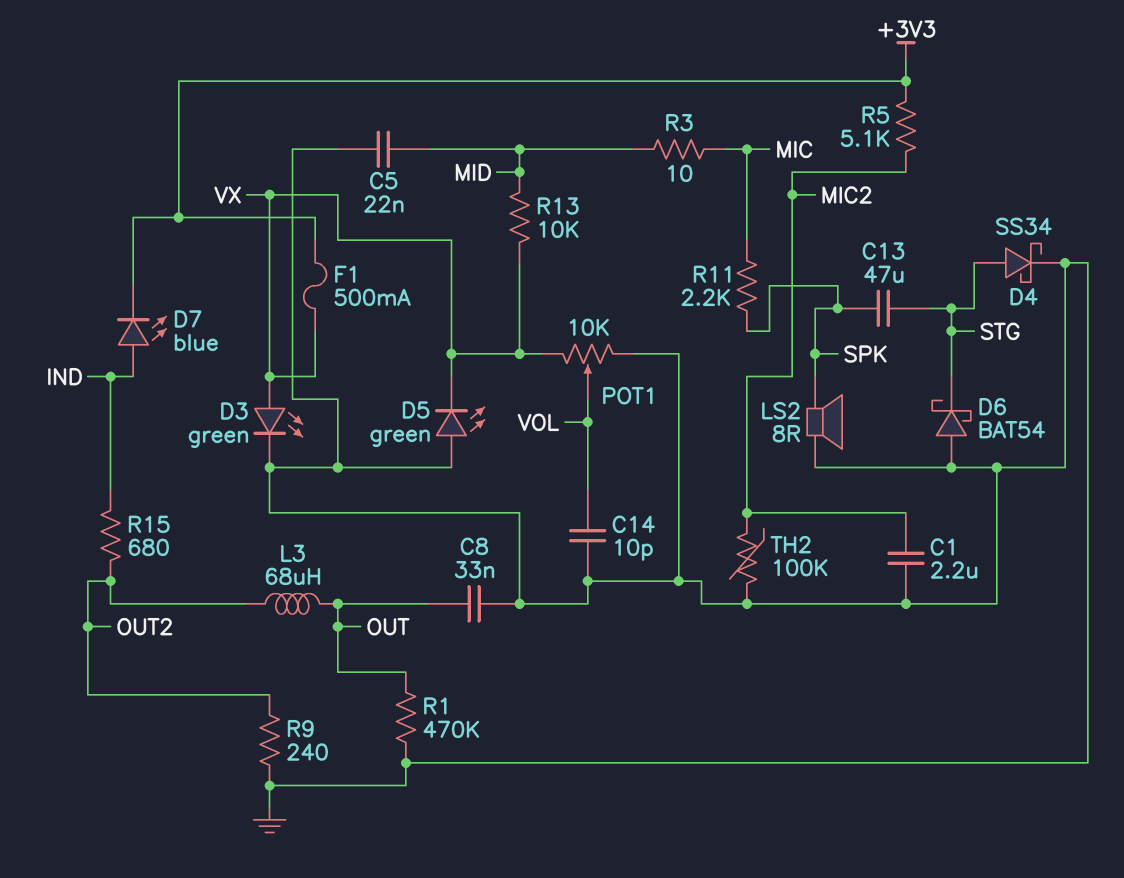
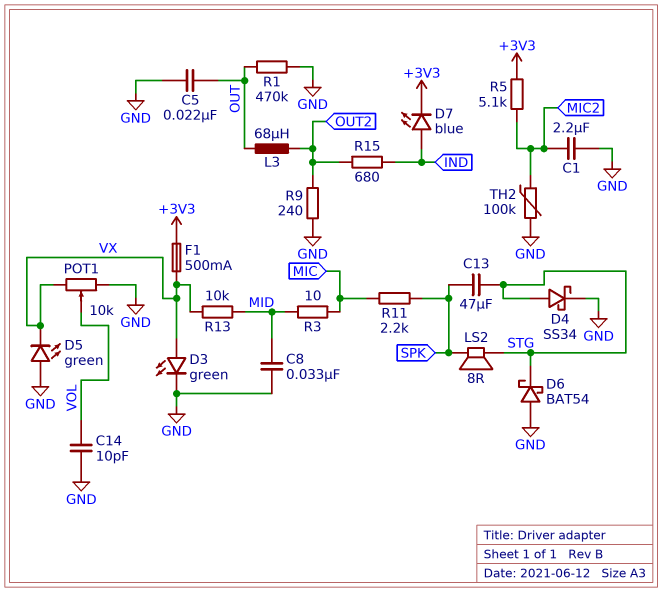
C5: 22nF (GND, MID) -> 22nF (GND, OUT)
C8: 33nF (GND, OUT) -> 33nF (GND, MID)
LS2: speaker 8R (GND, SPK) -> speaker 8R (SPK, STG)

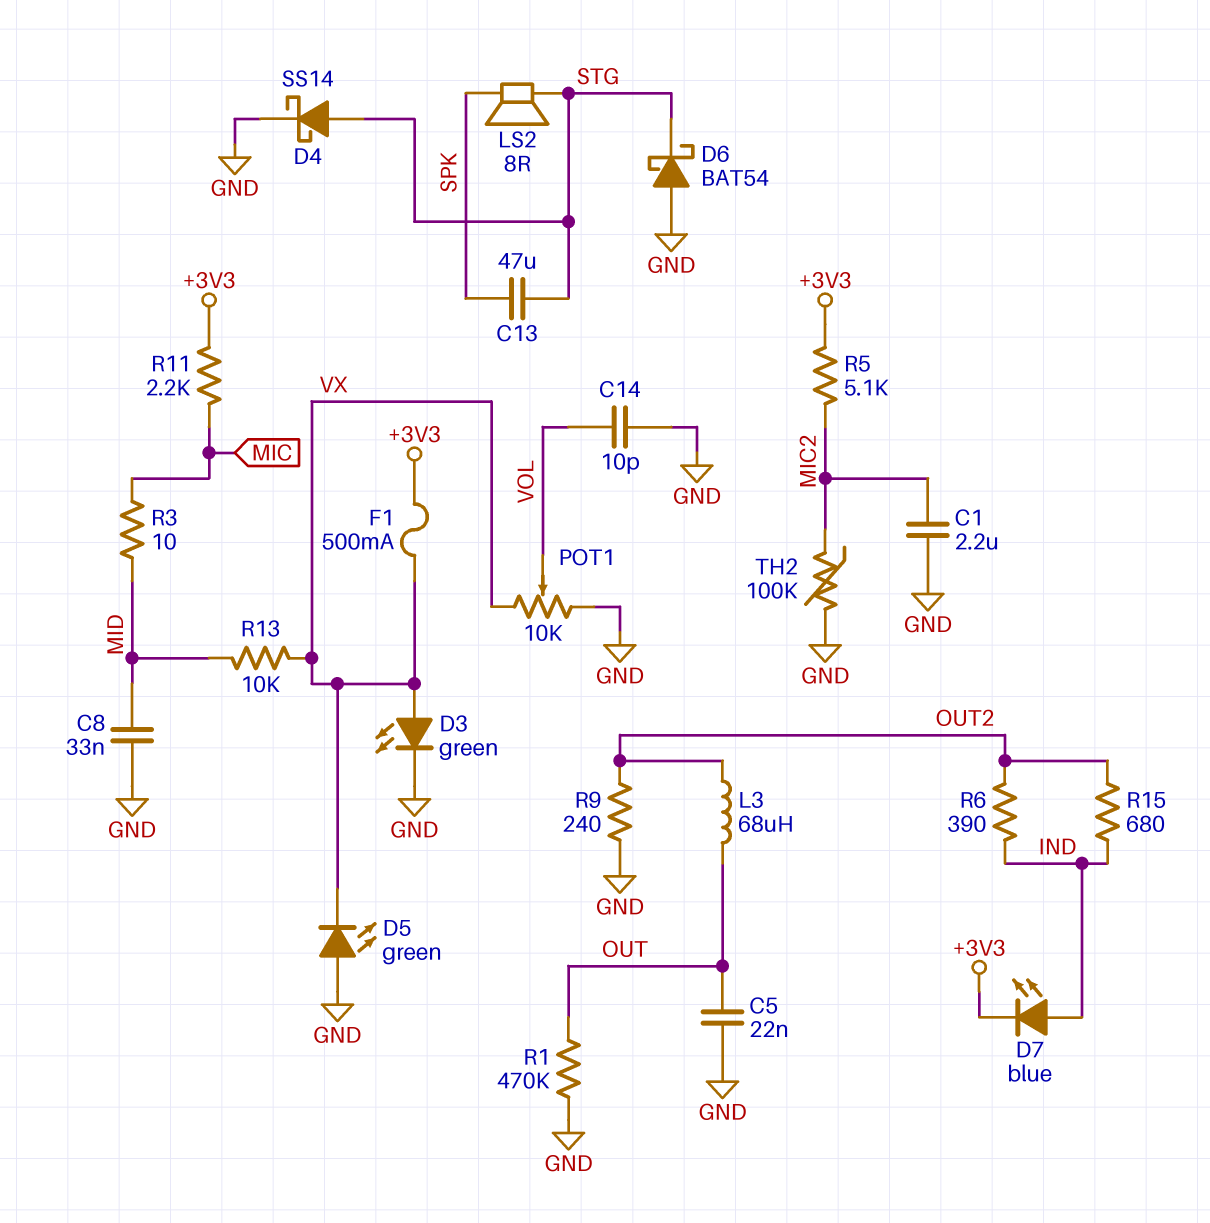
D4: schottky SS34 (A STG, K GND) -> schottky SS14 (A STG, K GND)
R6: none -> 390 (IND, OUT2)
R11: 2.2k (MIC, SPK) -> 2.2k (+3V3, MIC)

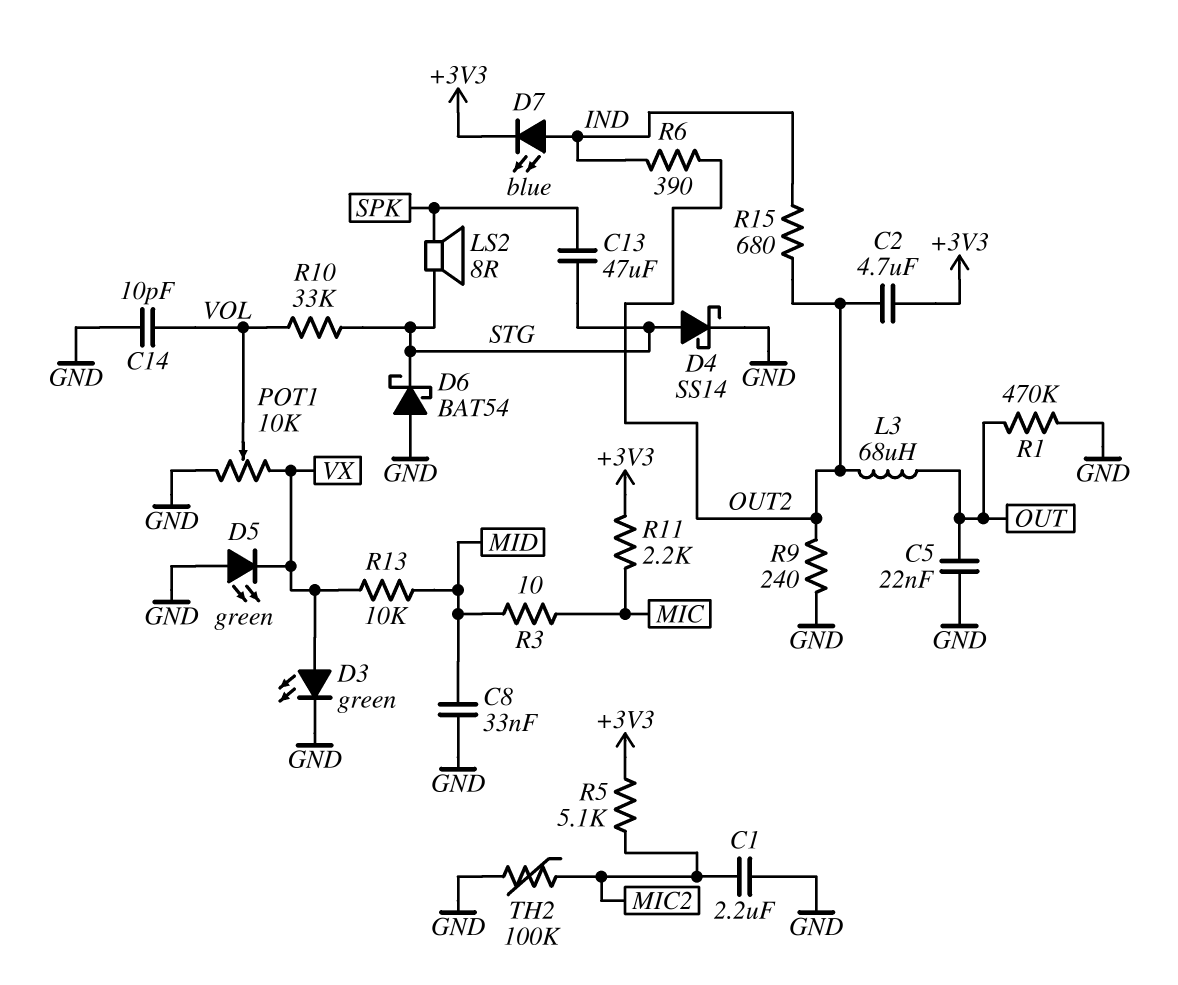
C2: none -> 4.7uF (+3V3, OUT2)
F1: 500mA (+3V3, VX) -> none
R10: none -> 33k (STG, VOL)

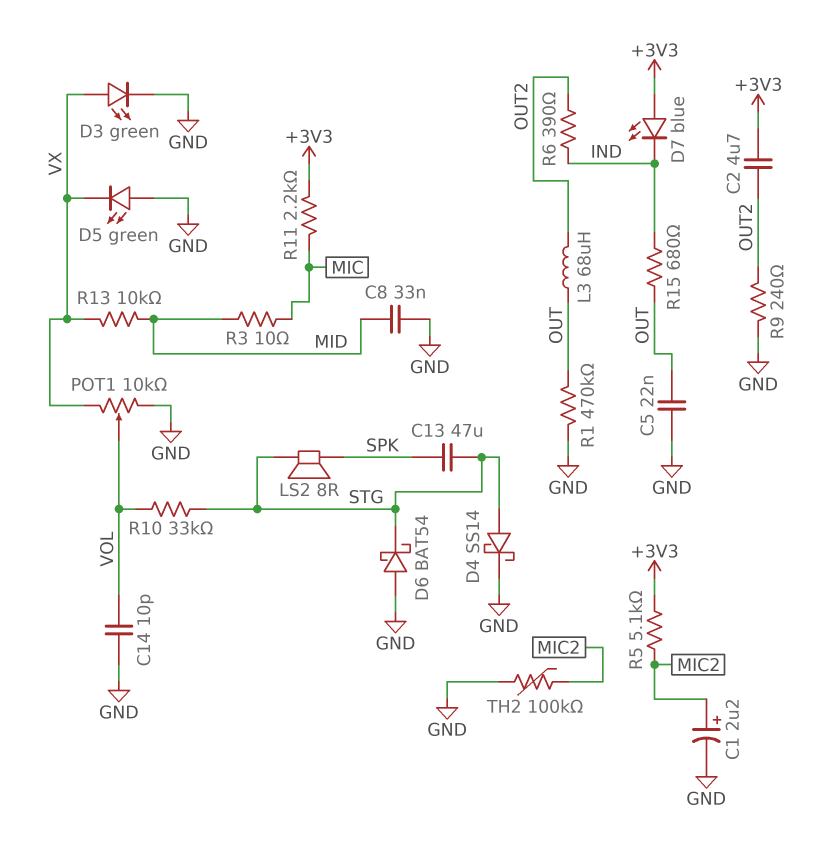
C1: 2.2uF (GND, MIC2) -> 2.2uF (plus MIC2, minus GND)
D7: LED blue (A IND, K +3V3) -> LED blue (A +3V3, K IND)
R15: 680 (IND, OUT2) -> 680 (IND, OUT)

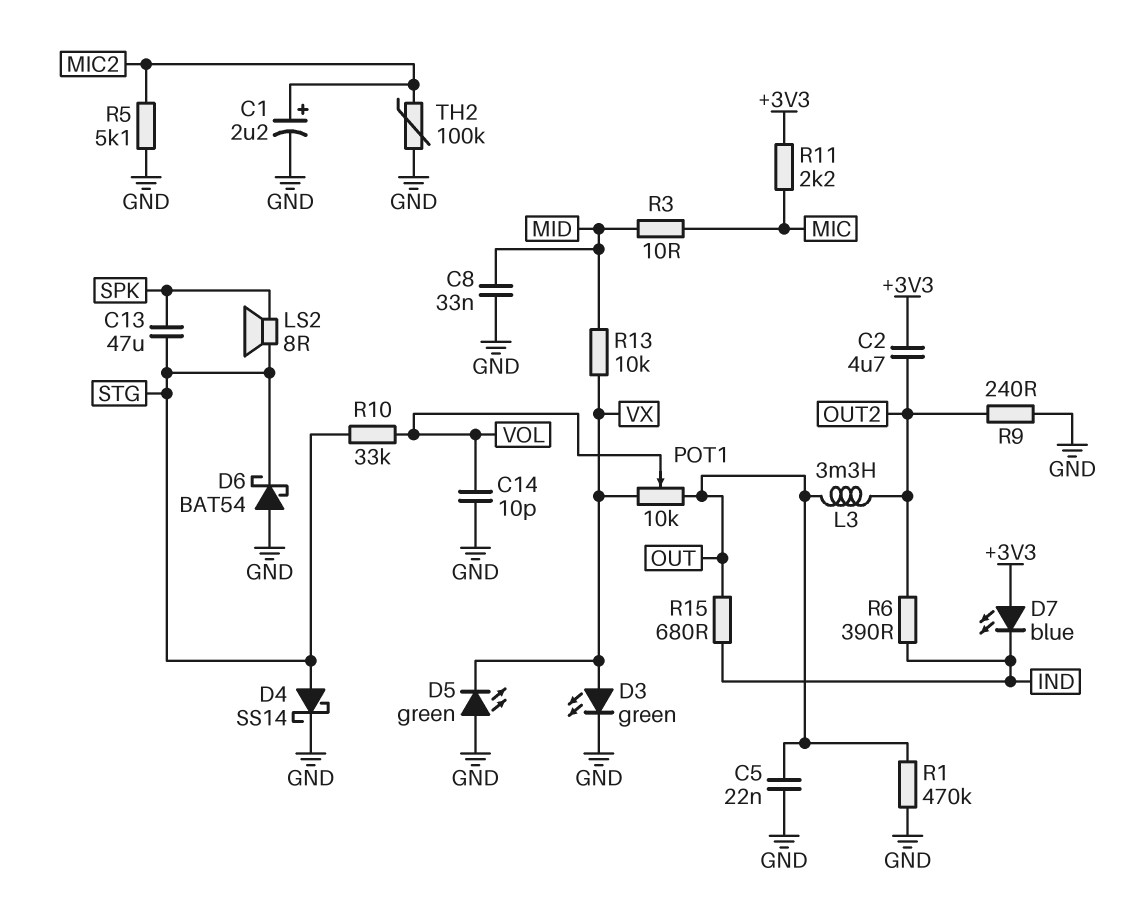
L3: 68uH (OUT, OUT2) -> 3.3mH (OUT, OUT2)
POT1: 10k (GND, VX, wiper VOL) -> 10k (OUT, VX, wiper VOL)
R5: 5.1k (+3V3, MIC2) -> 5.1k (GND, MIC2)

